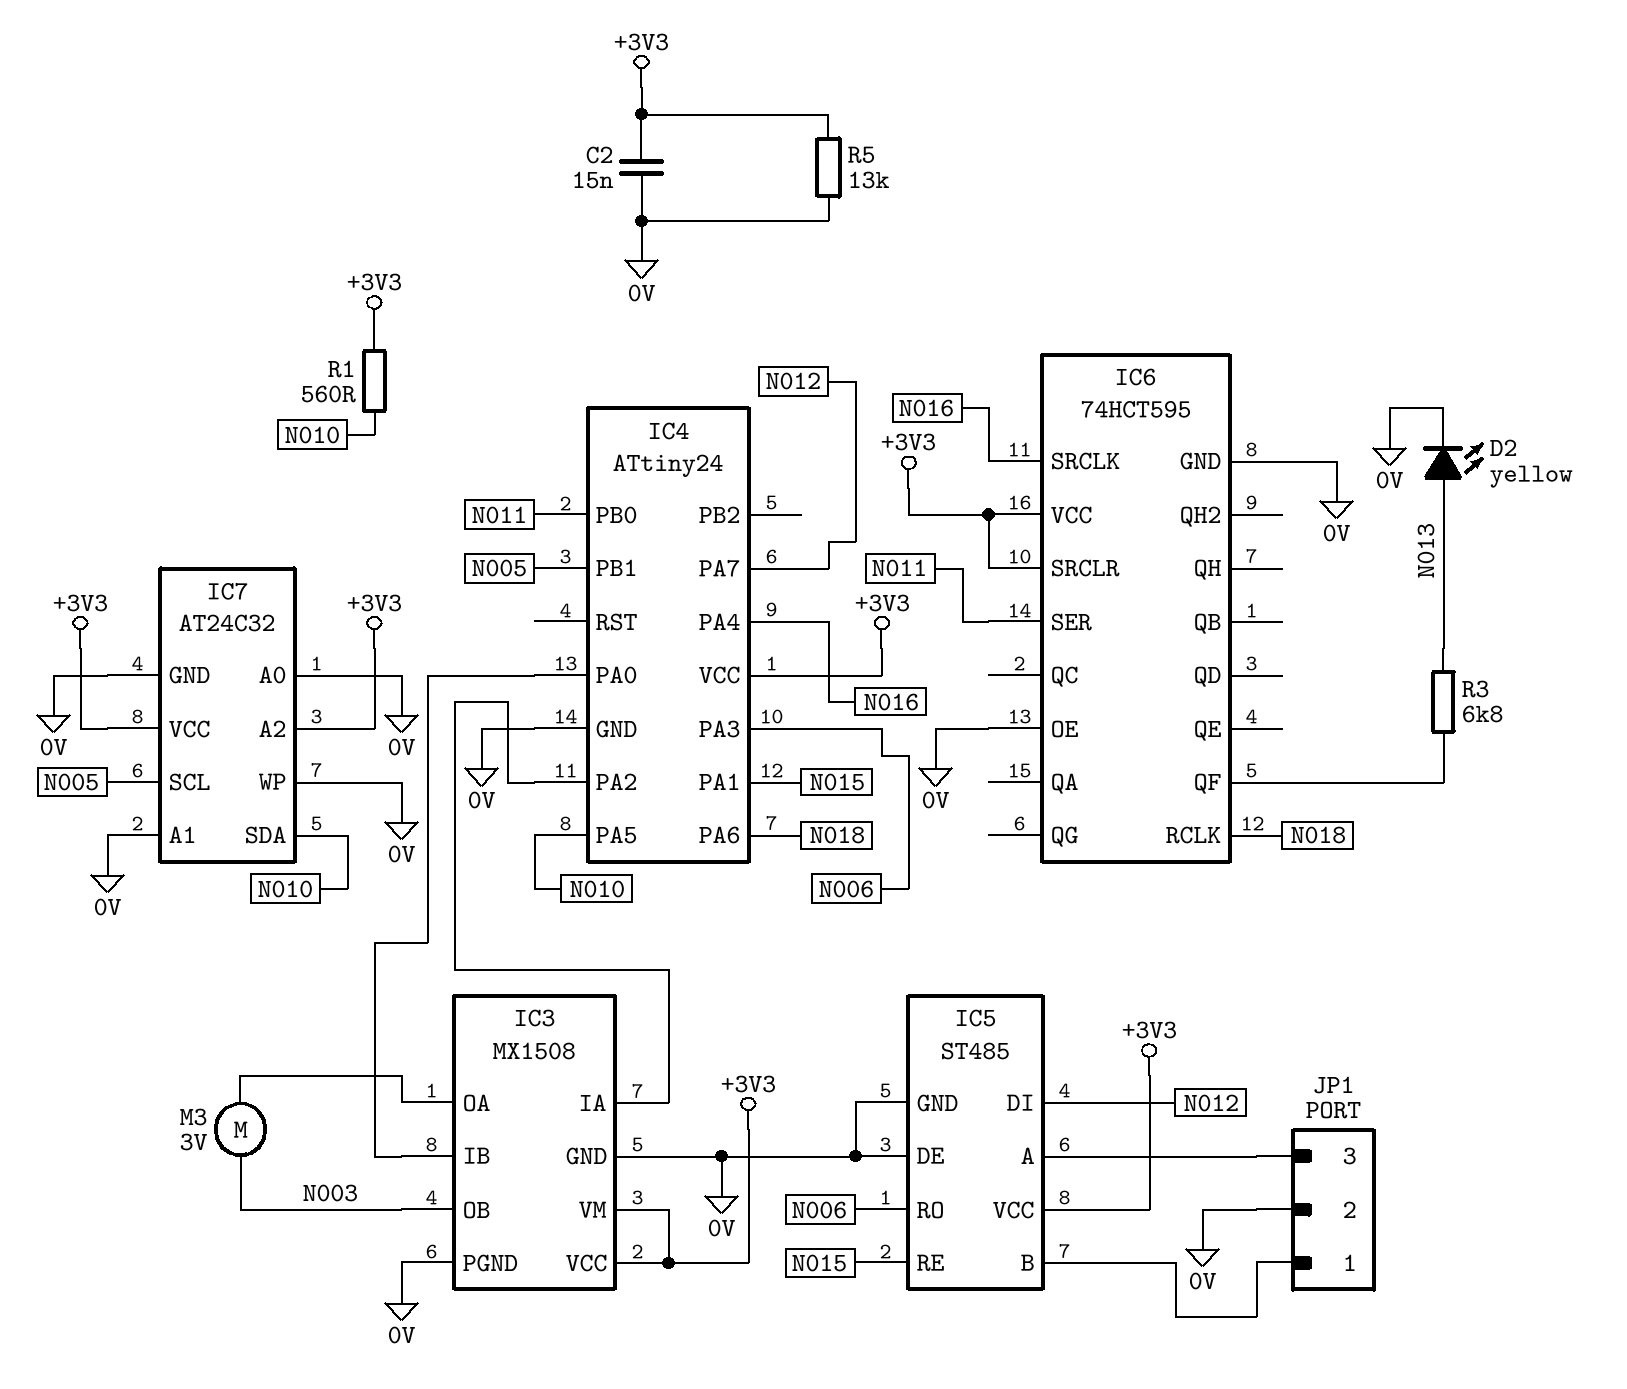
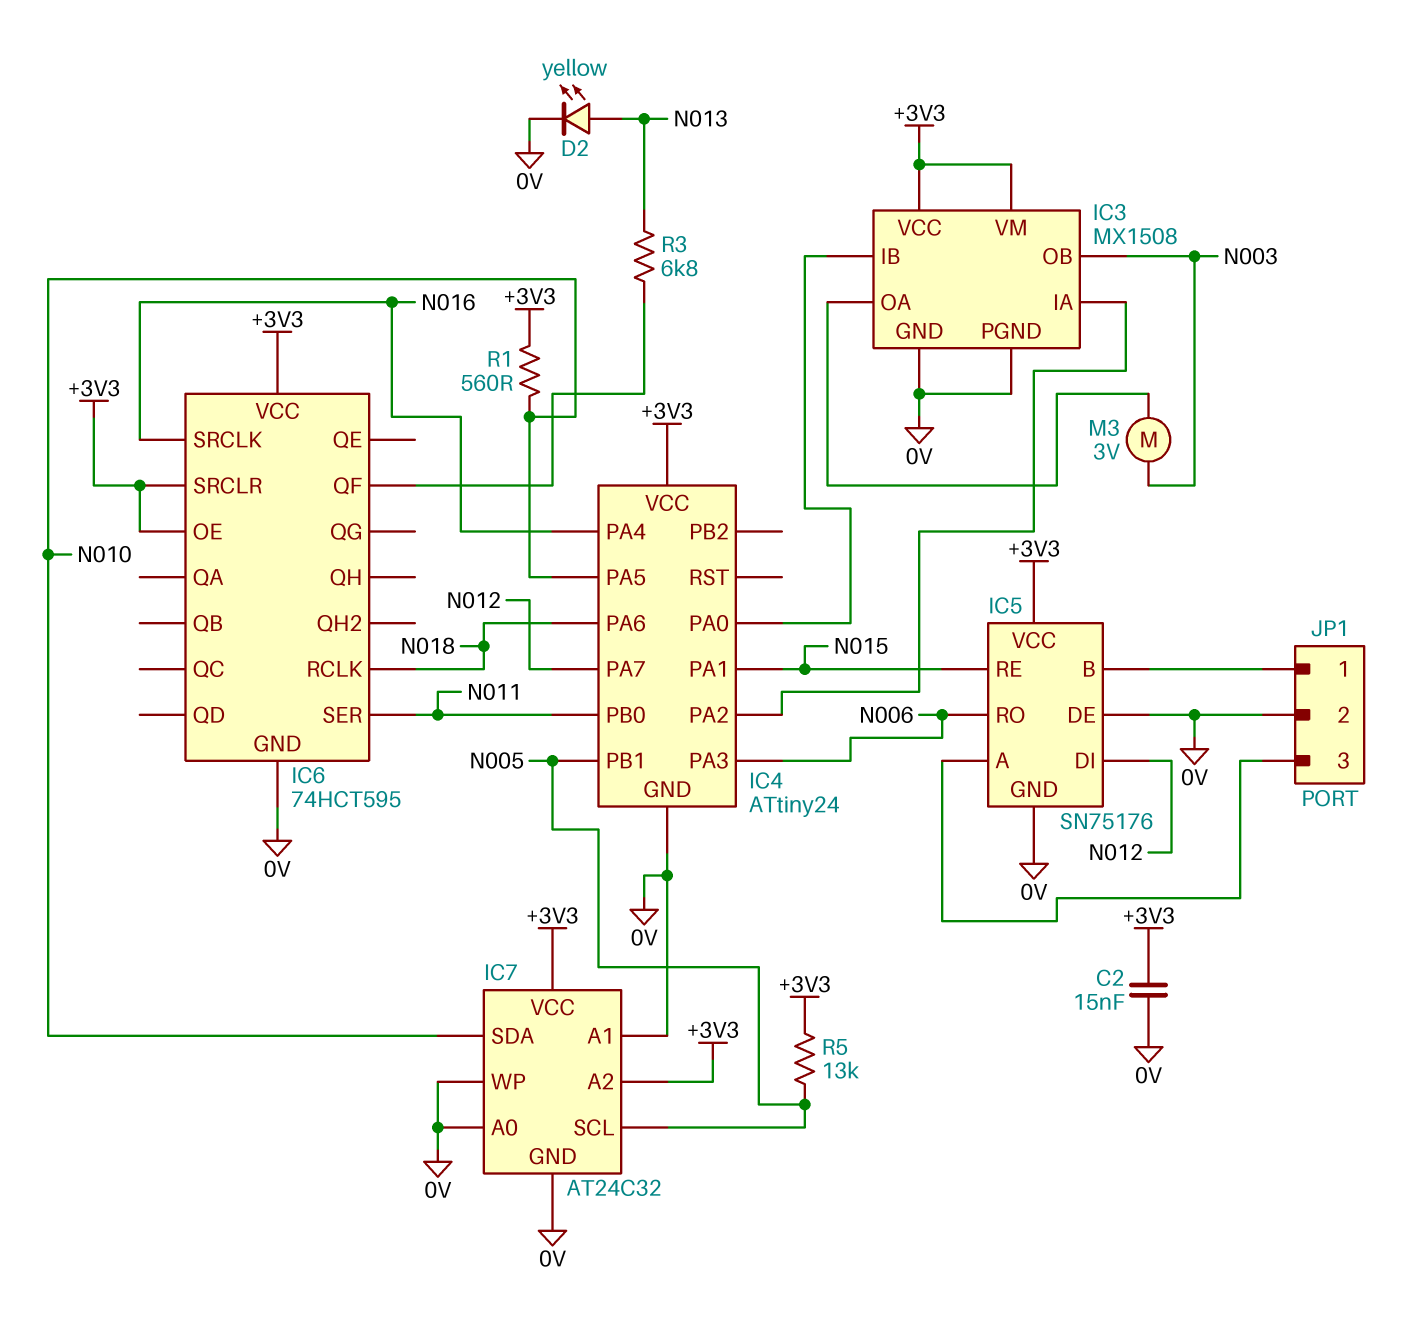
IC5: ST485 -> SN75176
IC6 pin OE: 0V -> +3V3
R5: 13k (+3V3, 0V) -> 13k (+3V3, N005)

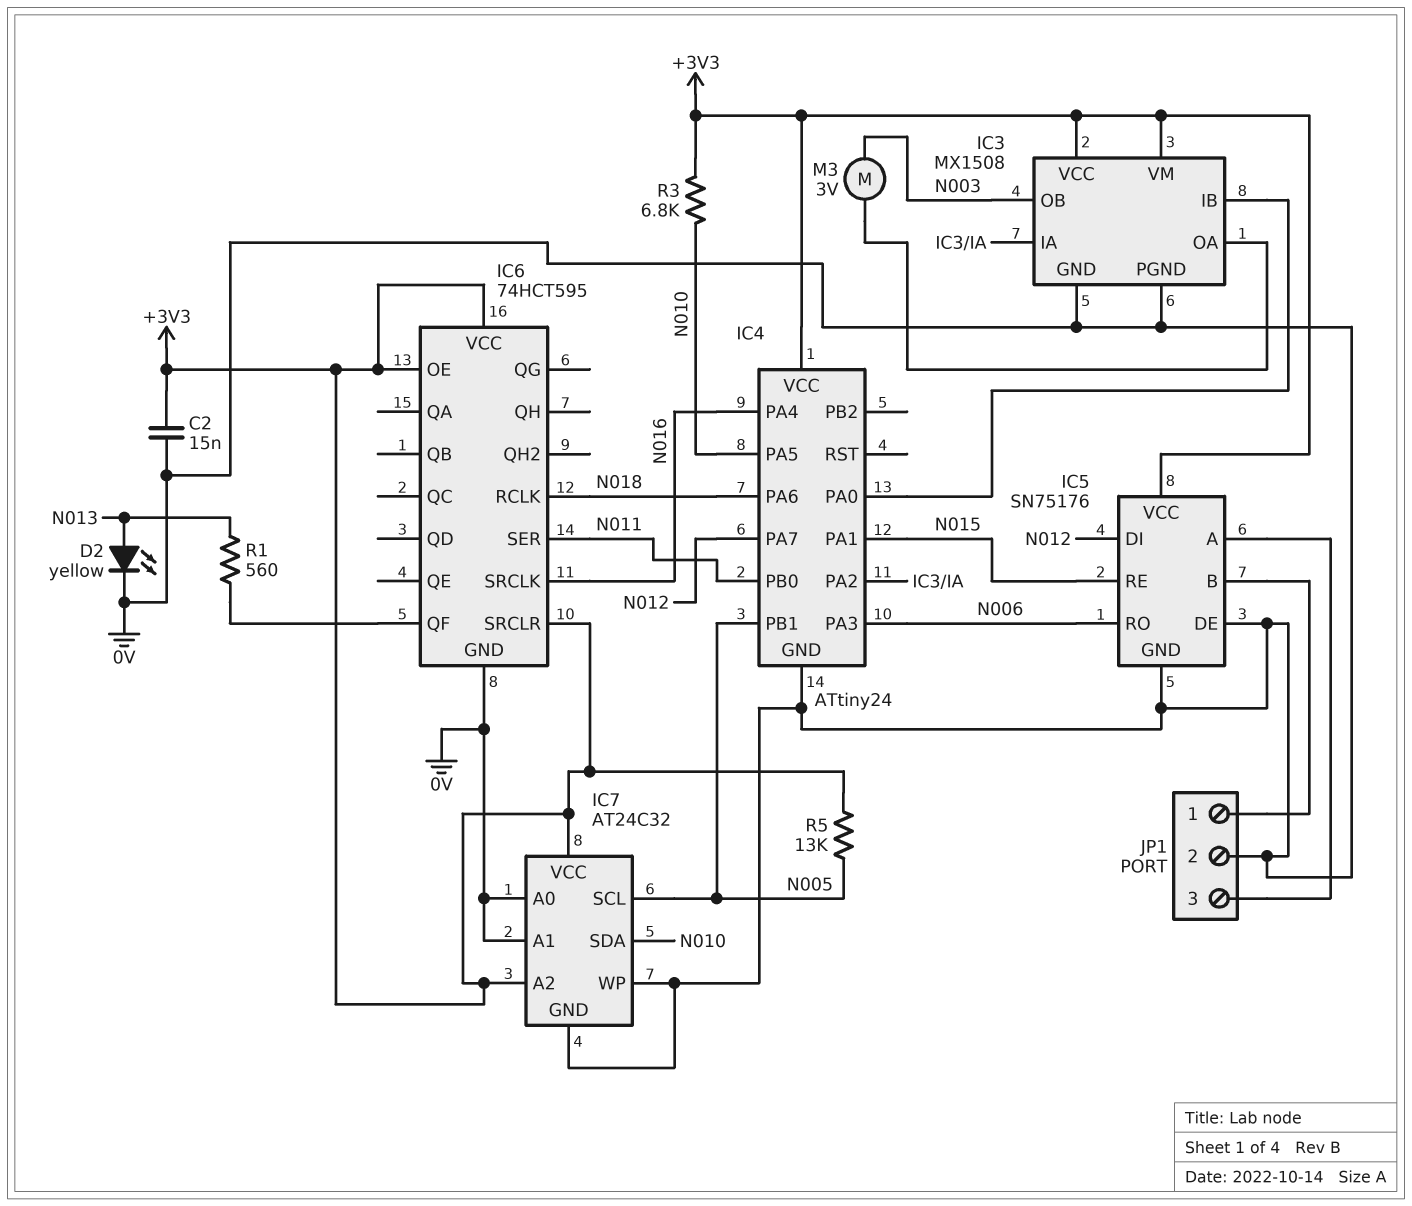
R1: 560 (+3V3, N010) -> 560 (IC6/QF, N013)
R3: 6.8k (IC6/QF, N013) -> 6.8k (+3V3, N010)

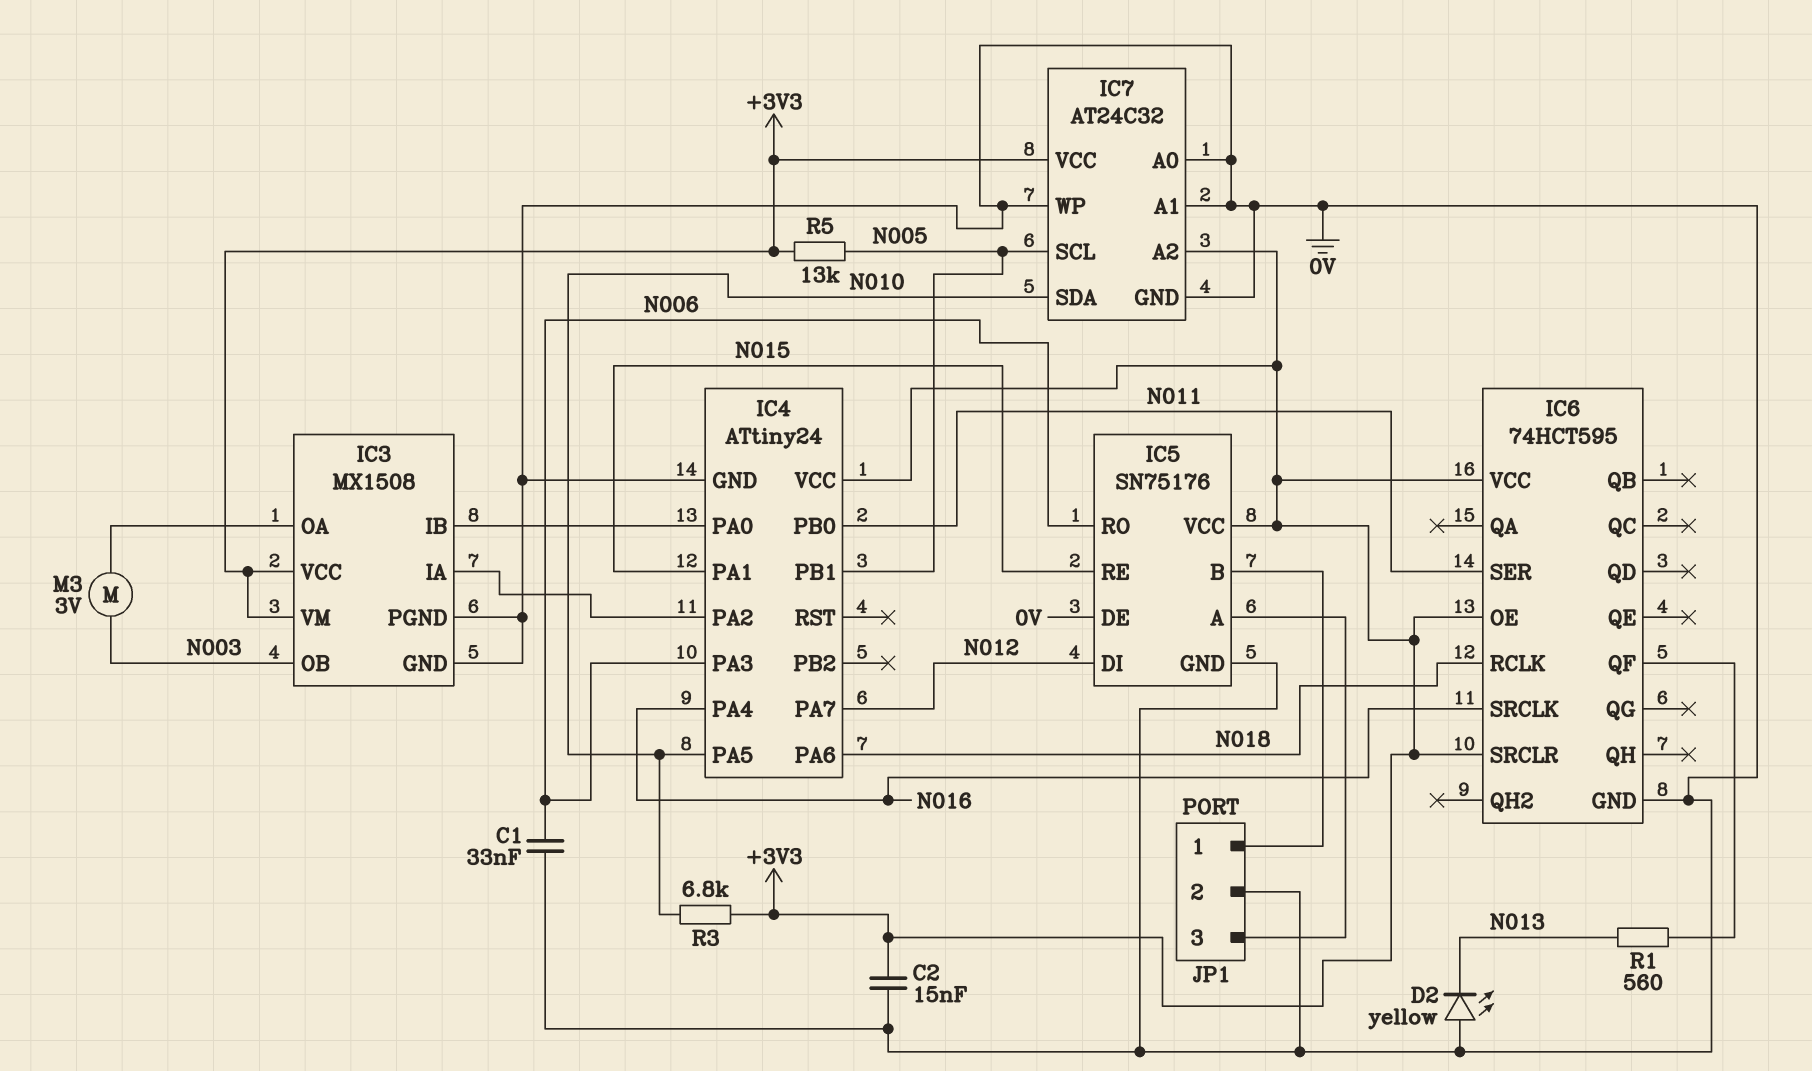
C1: none -> 33nF (0V, N006)
D2: LED yellow (A N013, K 0V) -> LED yellow (A 0V, K N013)

